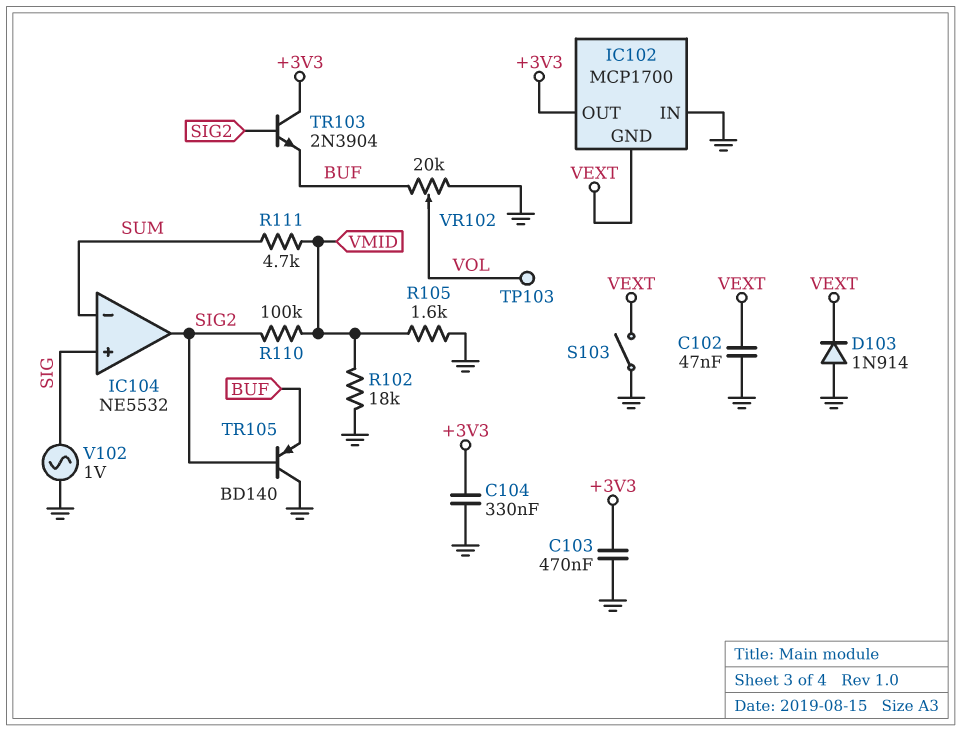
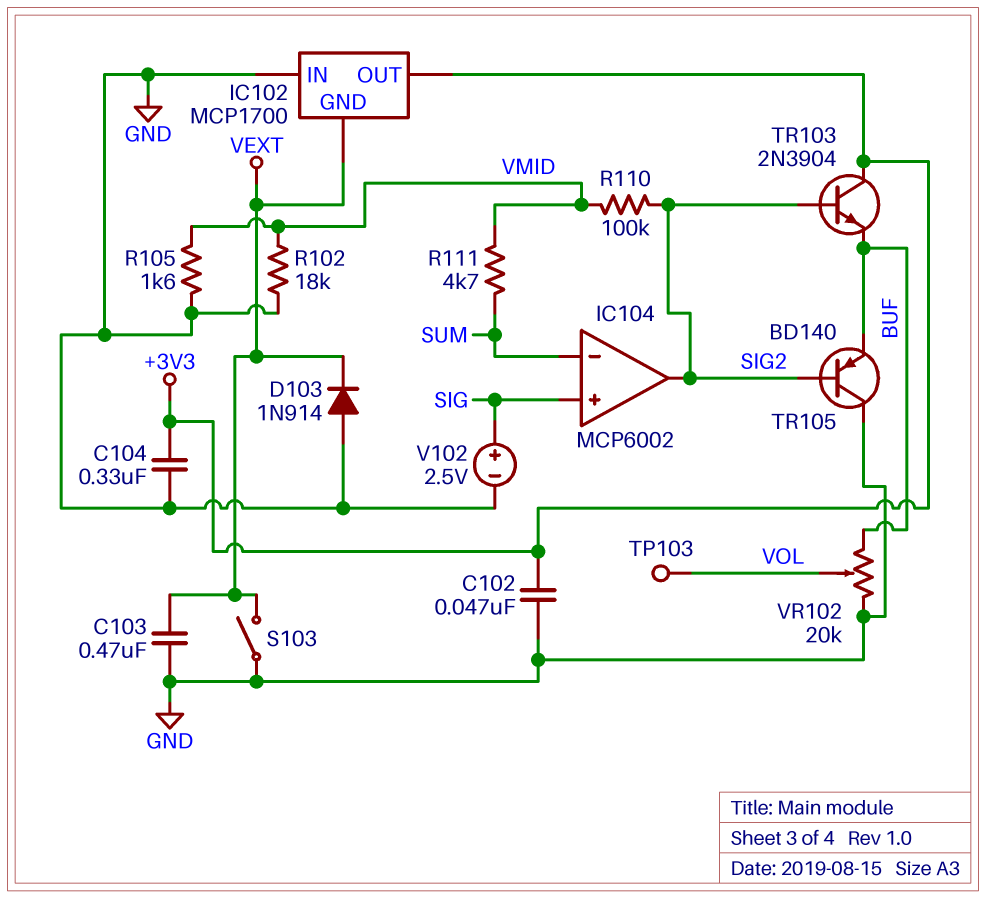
C102: 47nF (GND, VEXT) -> 47nF (+3V3, GND)
C103: 470nF (+3V3, GND) -> 470nF (GND, VEXT)
IC104: NE5532 -> MCP6002
V102: AC 1V (GND, SIG) -> 2.5V (plus SIG, minus GND)

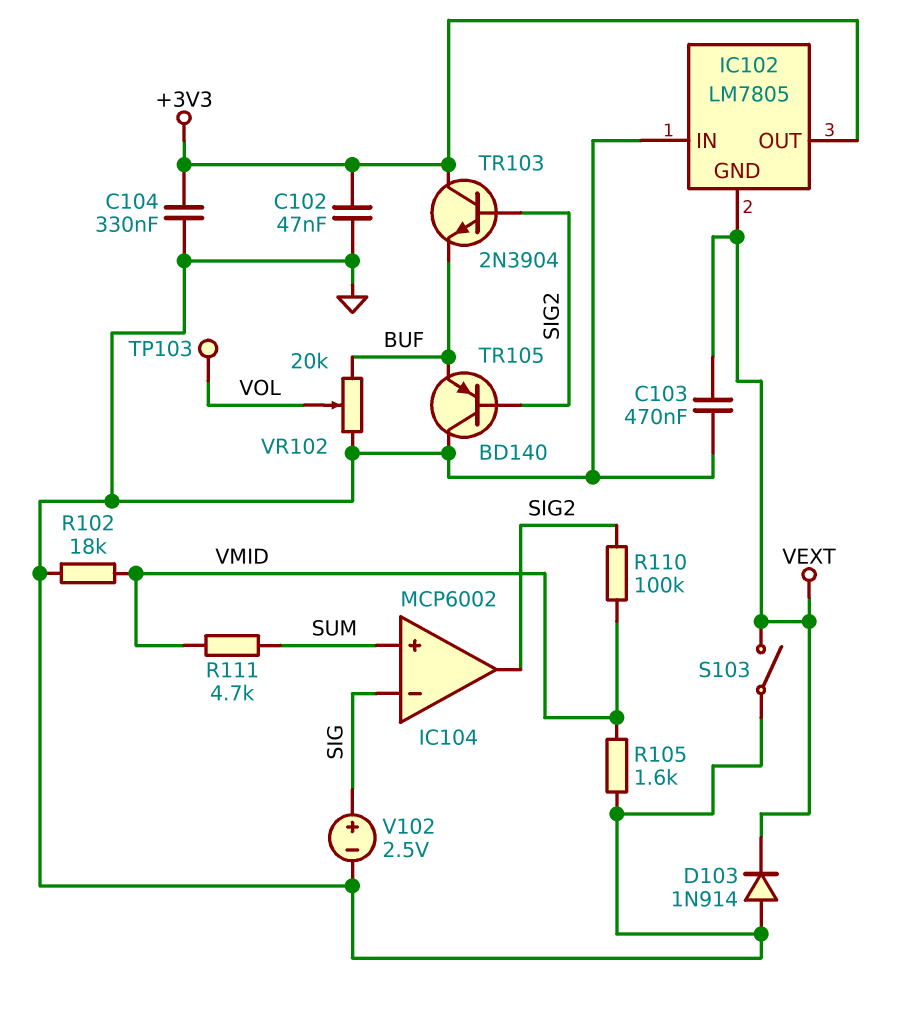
IC102: MCP1700 -> LM7805
IC104 pin in+: SIG -> SUM
IC104 pin in-: SUM -> SIG

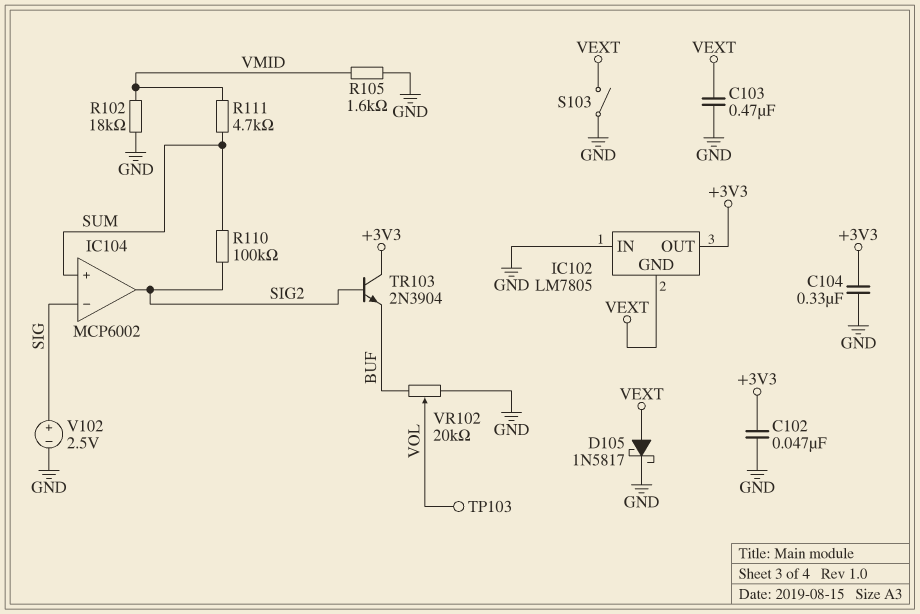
D103: diode 1N914 (A GND, K VEXT) -> none
D105: none -> schottky 1N5817 (A VEXT, K GND)
R110: 100k (SIG2, VMID) -> 100k (SIG2, SUM)
TR105: PNP BD140 (B SIG2, C GND, E BUF) -> none

